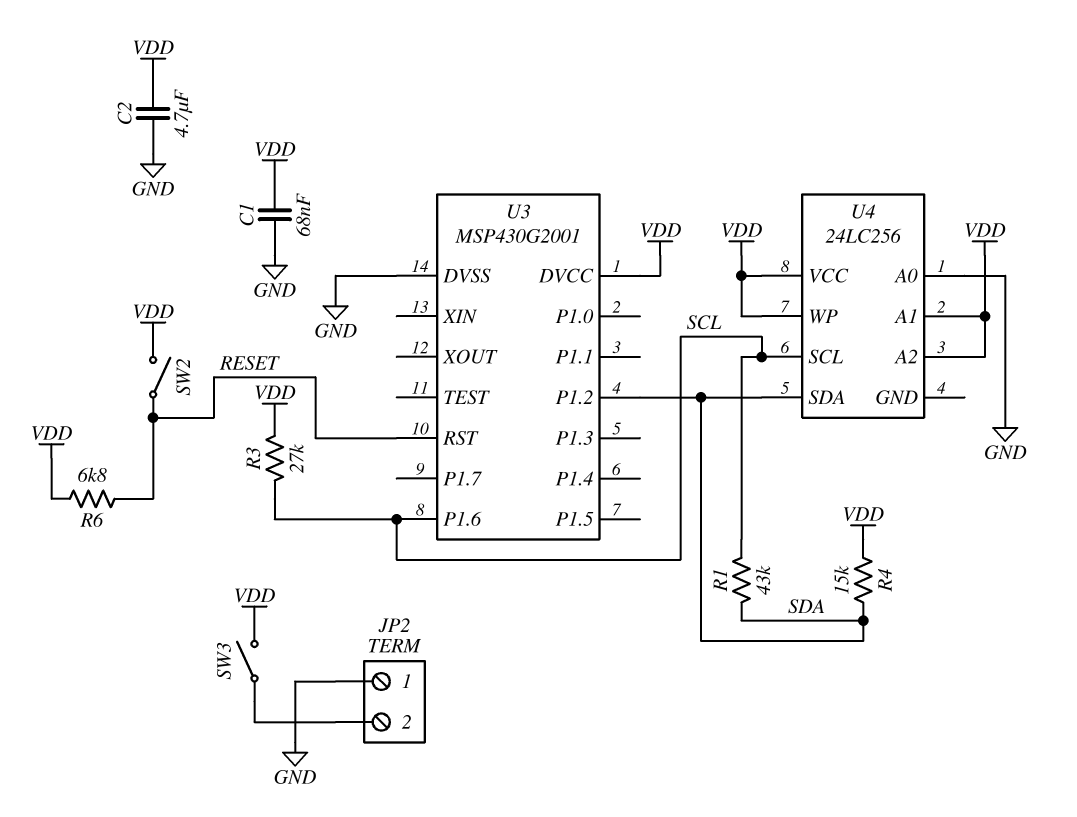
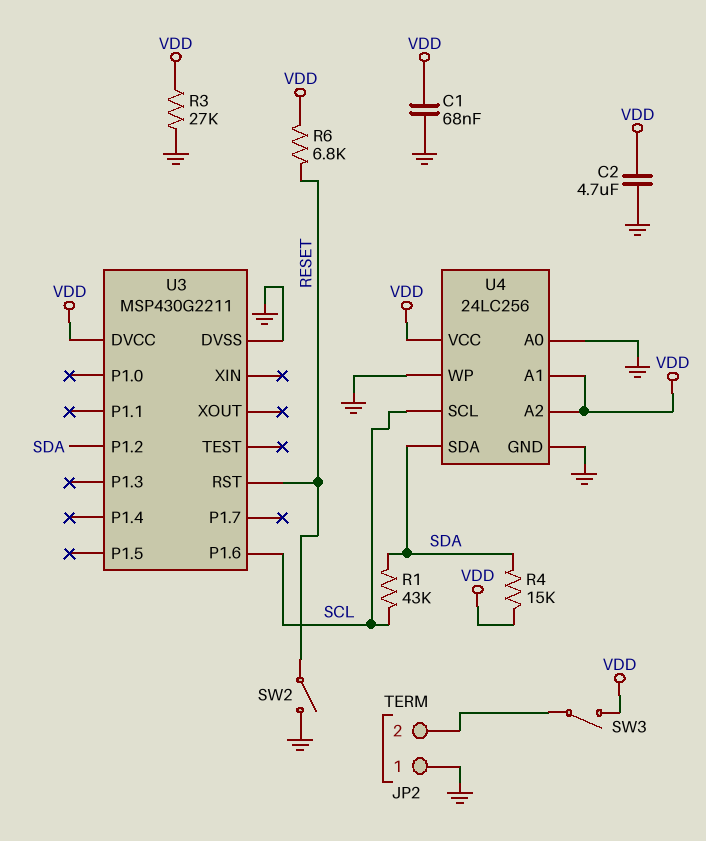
R3: 27k (SCL, VDD) -> 27k (GND, VDD)
SW2: switch (RESET, VDD) -> switch (GND, RESET)
U3: MSP430G2001 -> MSP430G2211
U4 pin GND: none -> GND
U4 pin WP: VDD -> GND

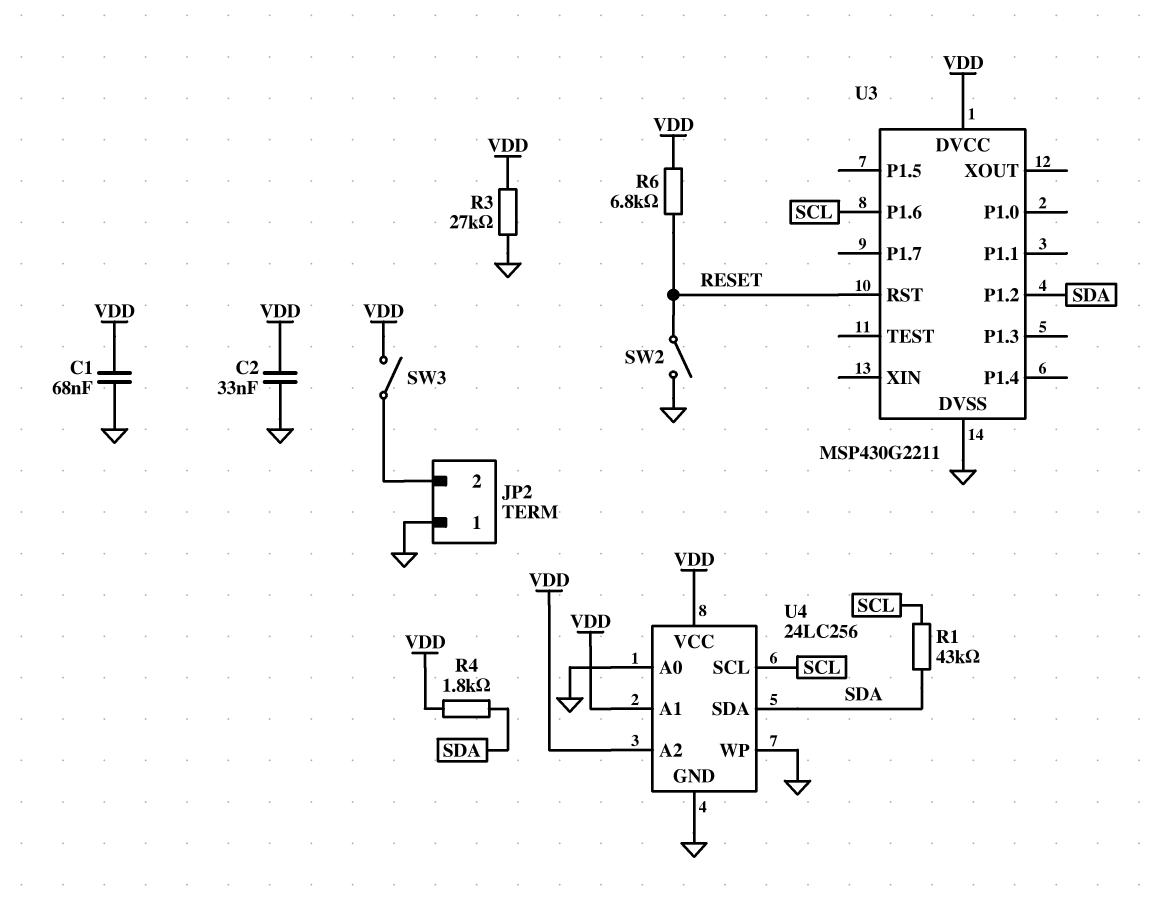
C2: 4.7uF (GND, VDD) -> 33nF (GND, VDD)
R4: 15k (SDA, VDD) -> 1.8k (SDA, VDD)

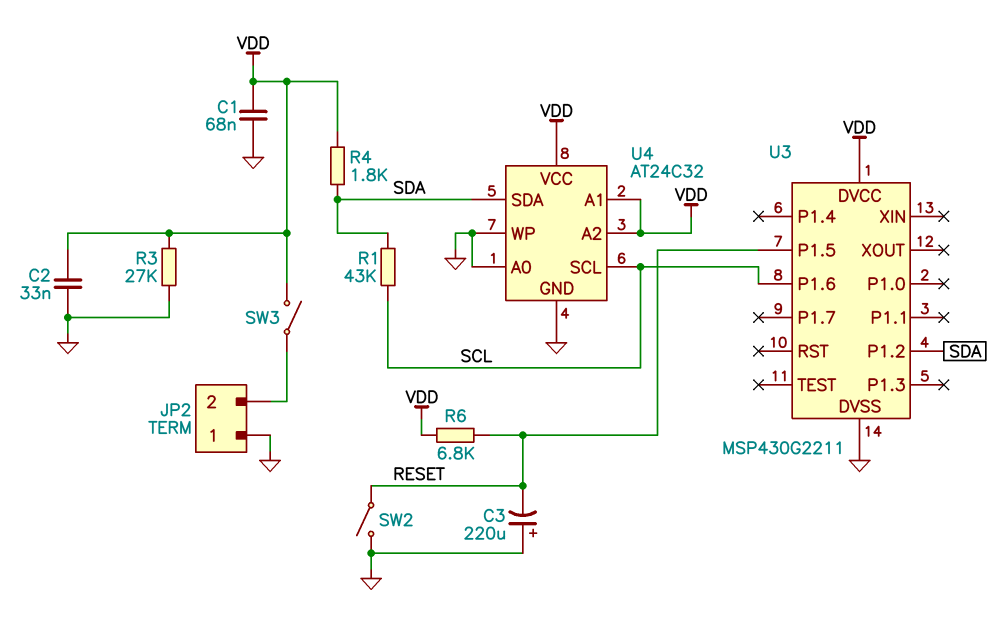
C3: none -> 220uF (plus GND, minus RESET)
U3 pin P1.5: none -> RESET
U3 pin RST: RESET -> none
U4: 24LC256 -> AT24C32

